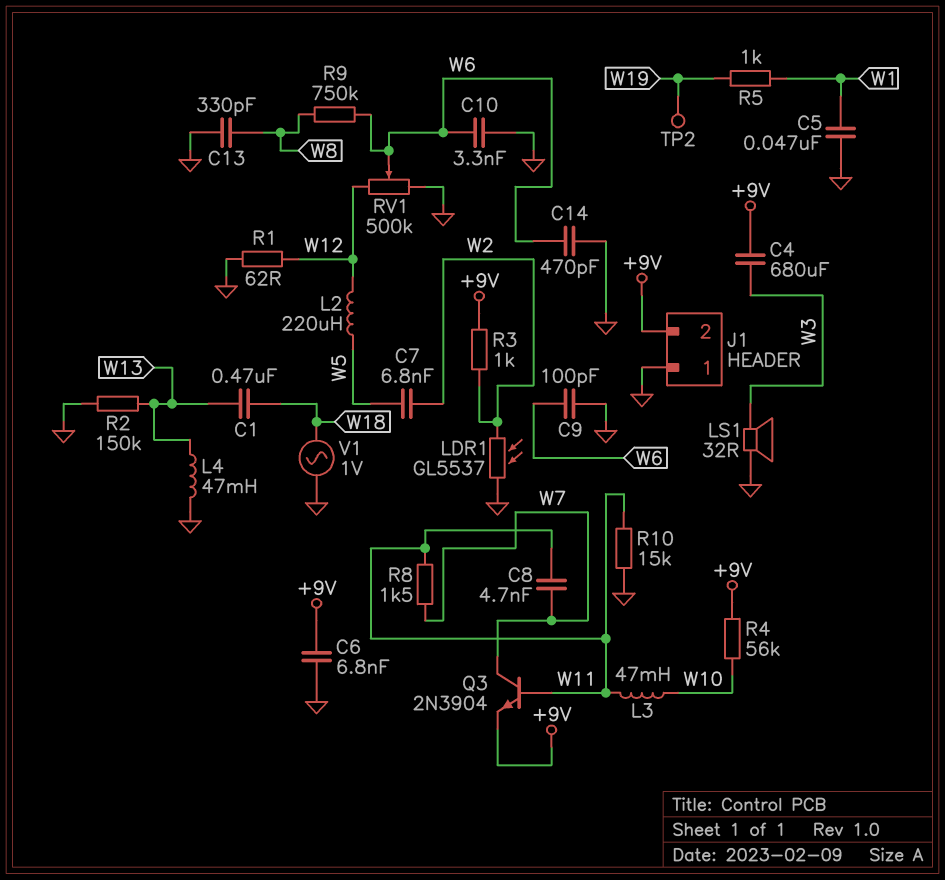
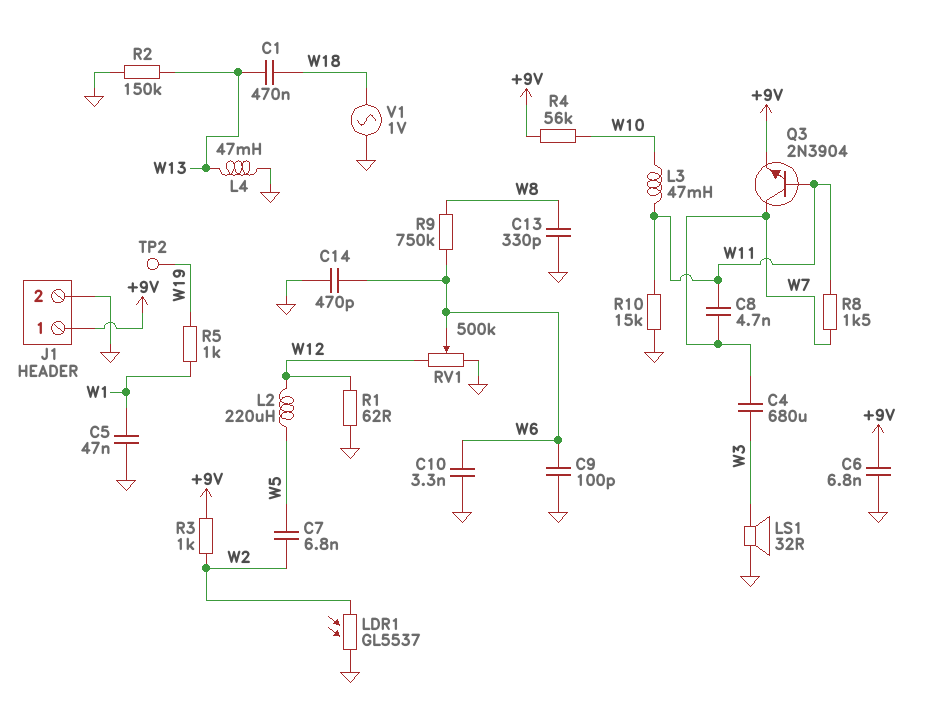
C4: 680uF (+9V, W3) -> 680uF (W3, W7)
J1 pin 1: GND -> +9V
J1 pin 2: +9V -> GND

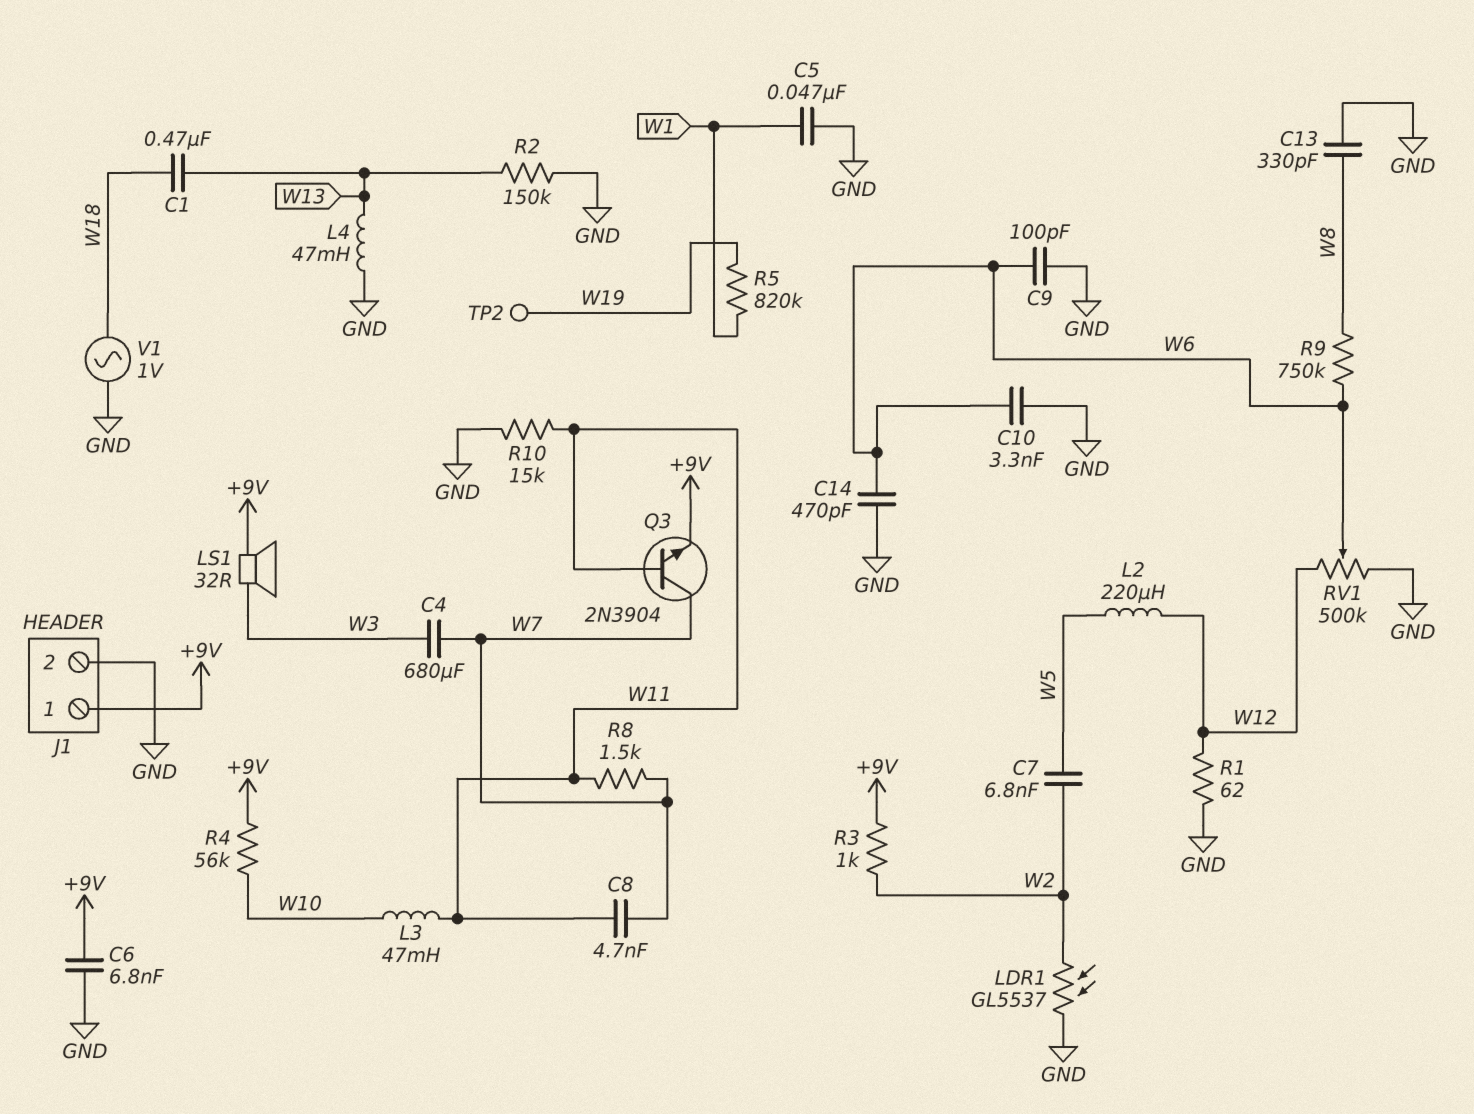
LS1: speaker 32R (GND, W3) -> speaker 32R (+9V, W3)
R5: 1k (W1, W19) -> 820k (W1, W19)

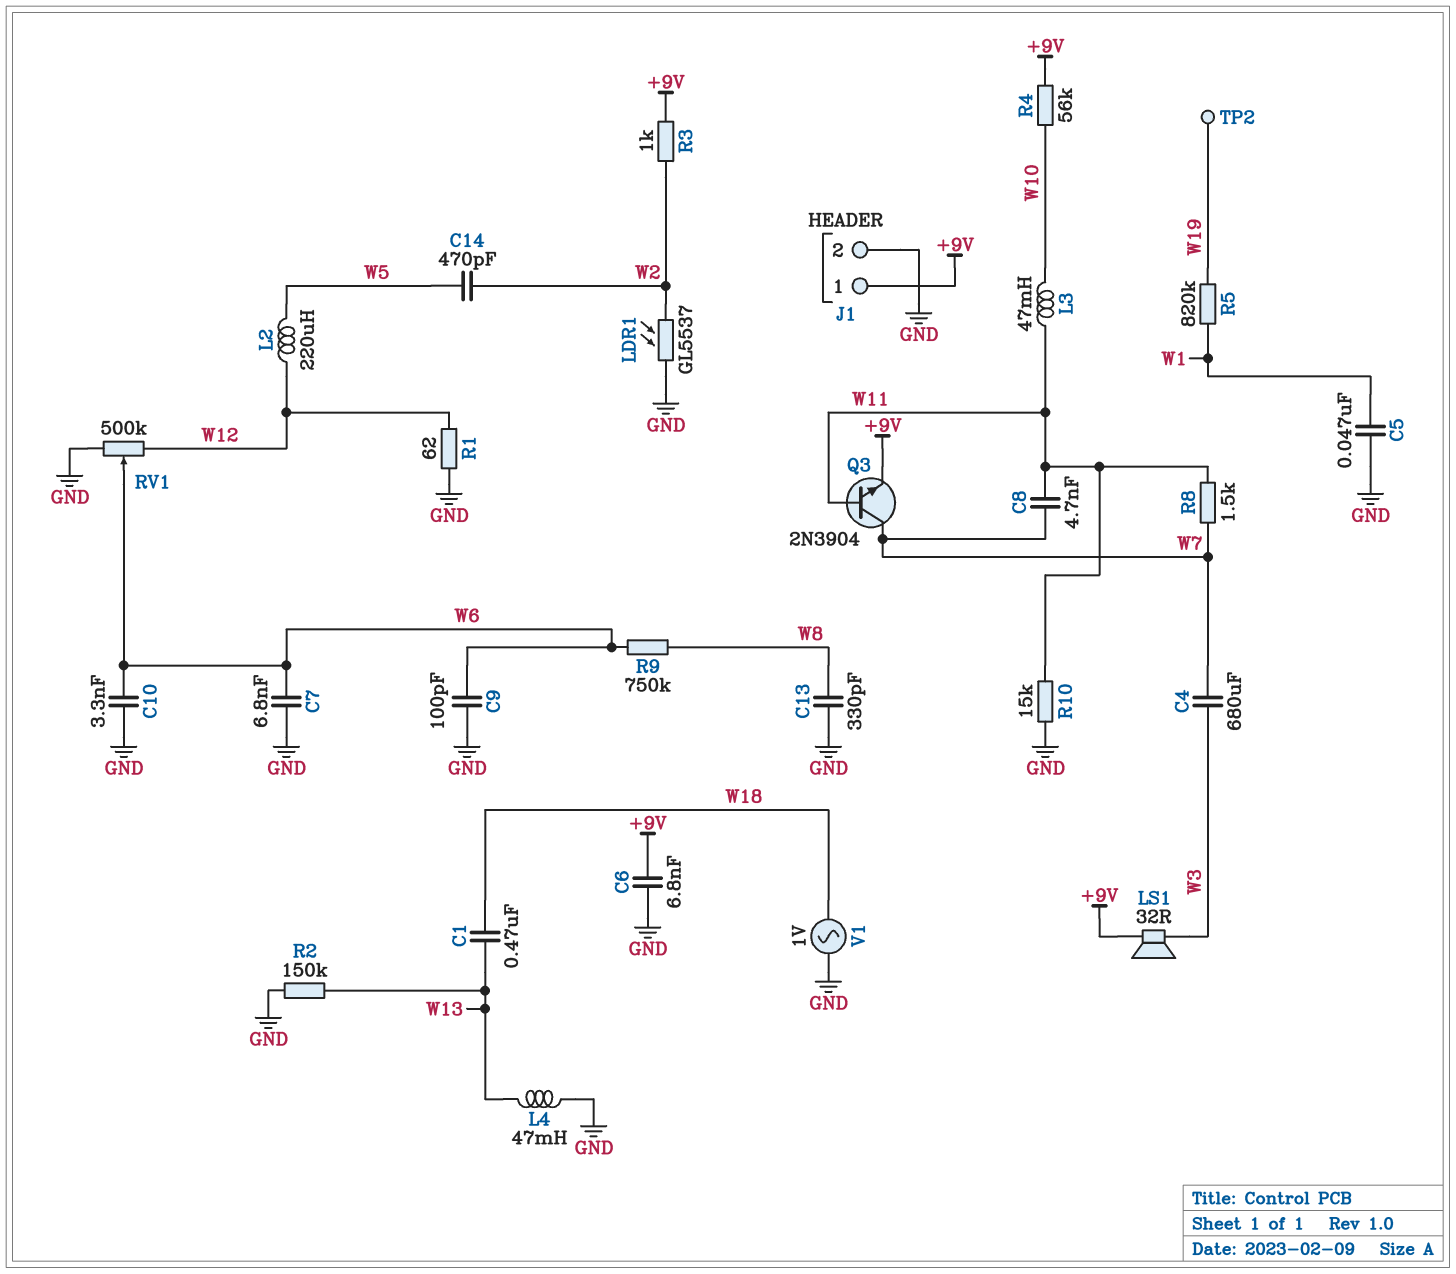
C7: 6.8nF (W2, W5) -> 6.8nF (GND, W6)
C14: 470pF (GND, W6) -> 470pF (W2, W5)

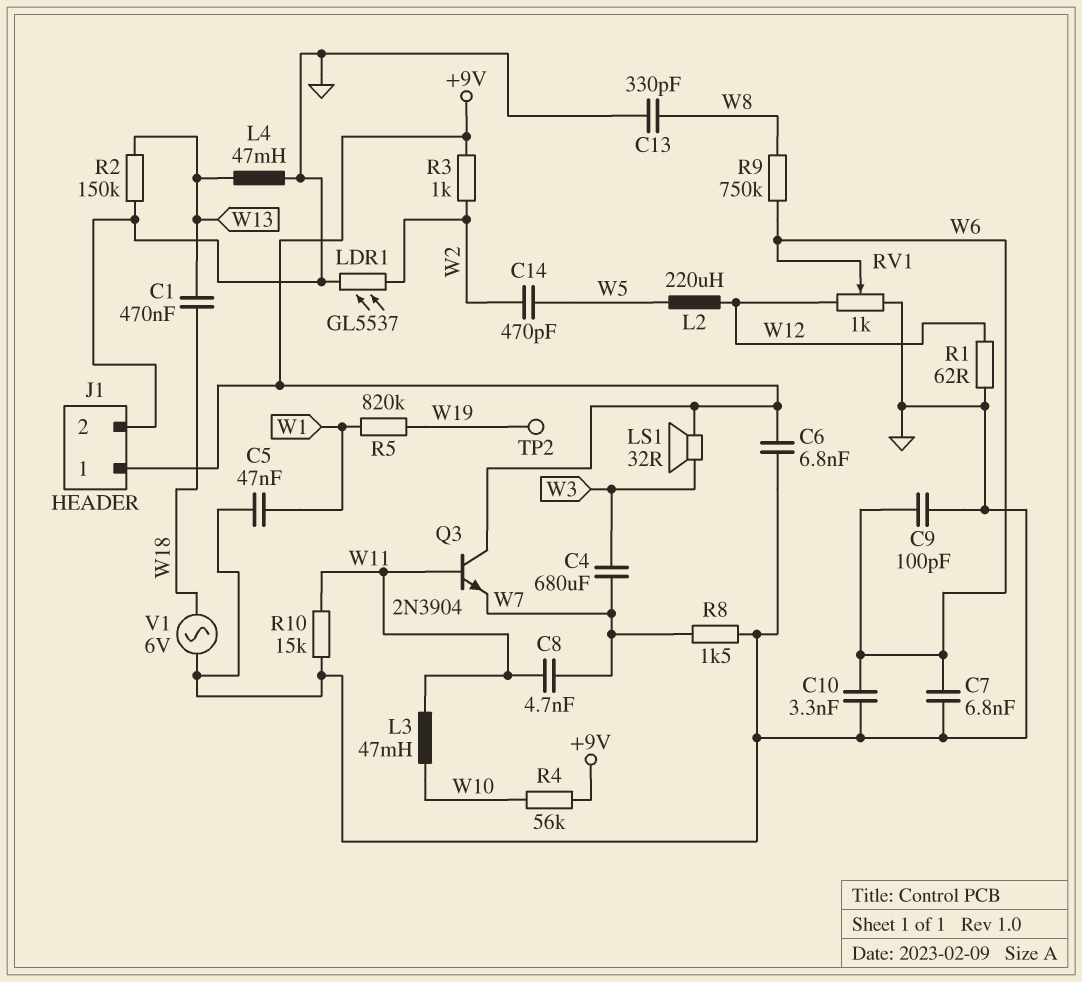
Q3: NPN 2N3904 (B W11, C W7, E +9V) -> NPN 2N3904 (B W11, C +9V, E W7)
R8: 1.5k (W7, W11) -> 1.5k (GND, W7)
RV1: 500k (GND, W12, wiper W6) -> 1k (GND, W12, wiper W6)
V1: AC 1V (GND, W18) -> AC 6V (GND, W18)

